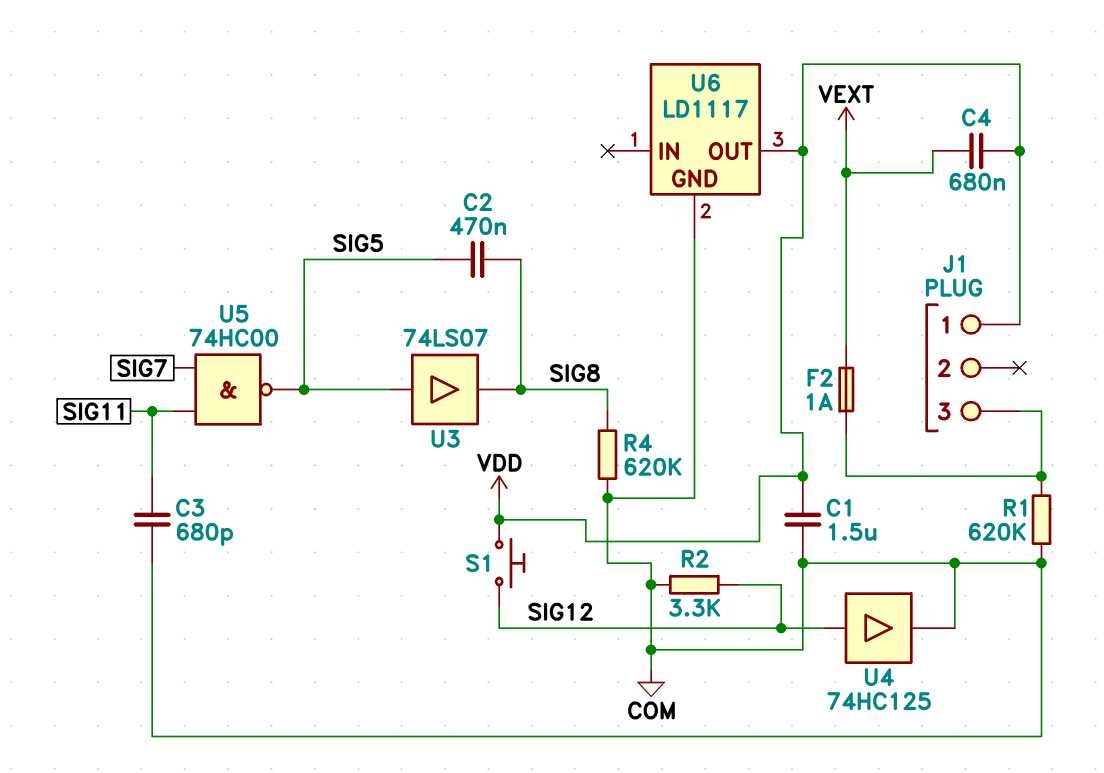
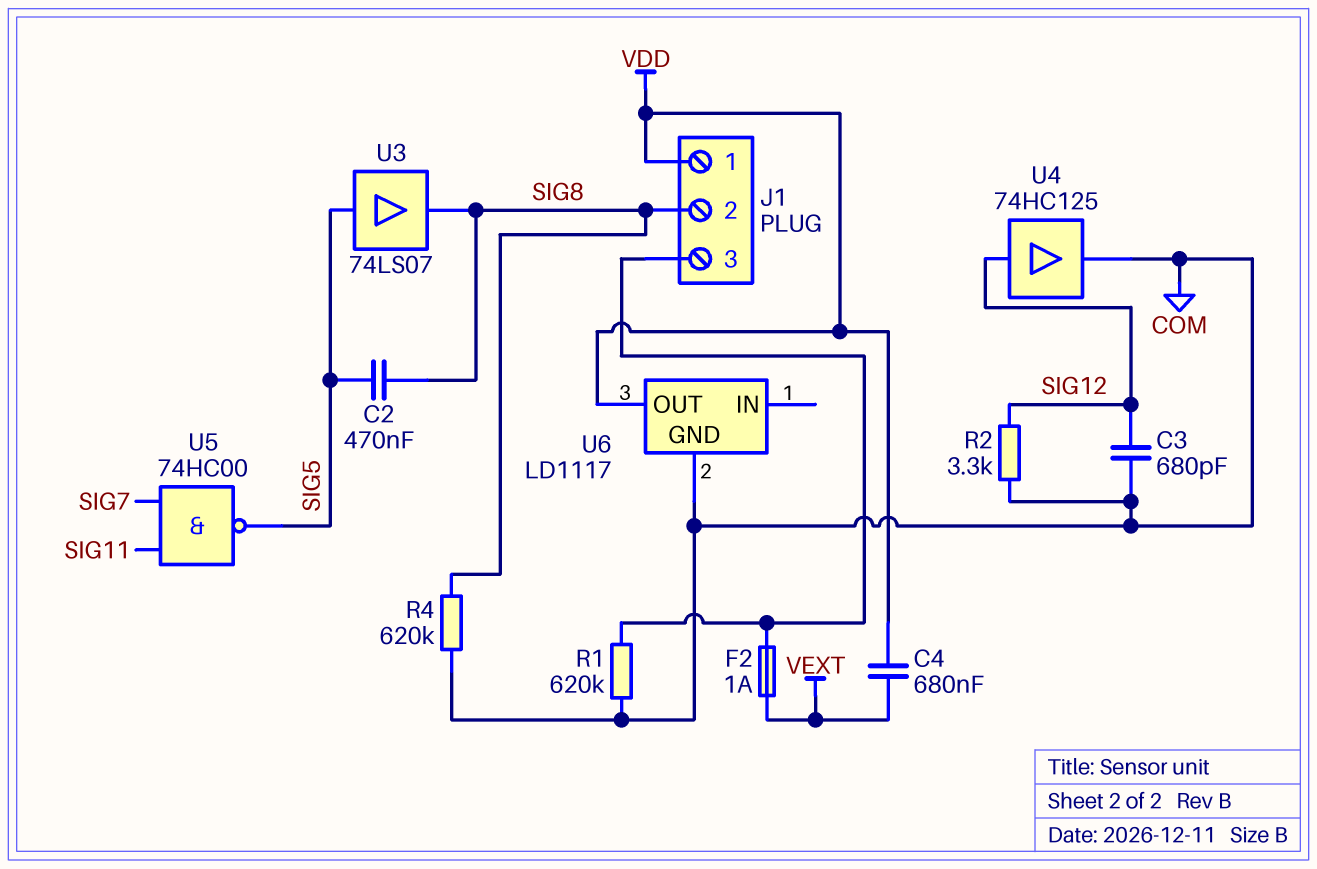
C1: 1.5uF (COM, VDD) -> none
C3: 680pF (COM, SIG11) -> 680pF (COM, SIG12)
J1 pin 2: none -> SIG8
S1: button (SIG12, VDD) -> none

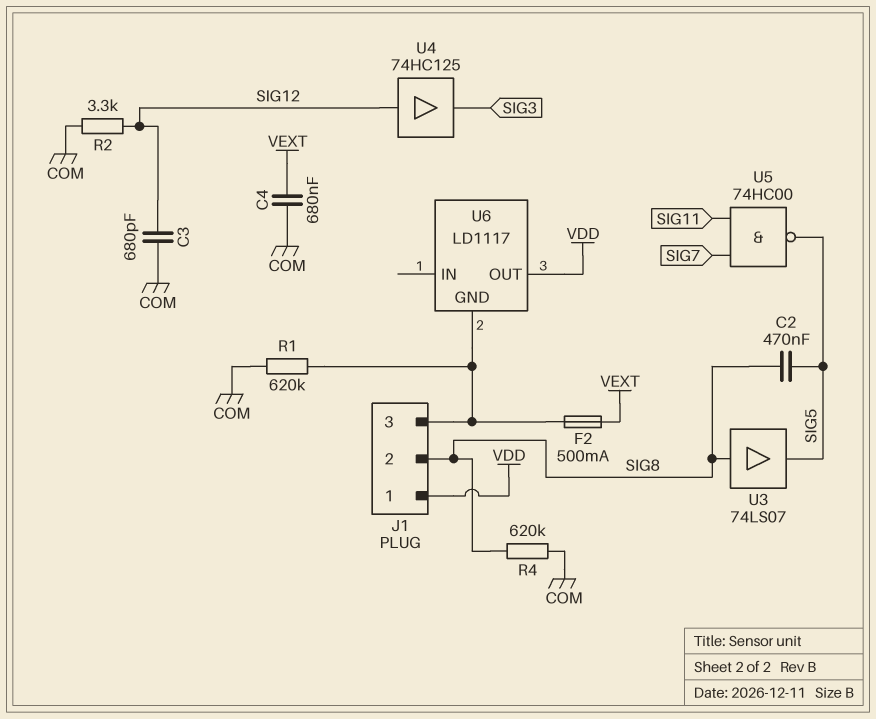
C4: 680nF (VDD, VEXT) -> 680nF (COM, VEXT)
F2: 1A (J1/3, VEXT) -> 500mA (J1/3, VEXT)
U3: buffer 74LS07 (in SIG5, out SIG8) -> buffer 74LS07 (in SIG8, out SIG5)
U4: buffer 74HC125 (in SIG12, out COM) -> buffer 74HC125 (in SIG12, out SIG3)
U6 pin GND: COM -> J1/3

